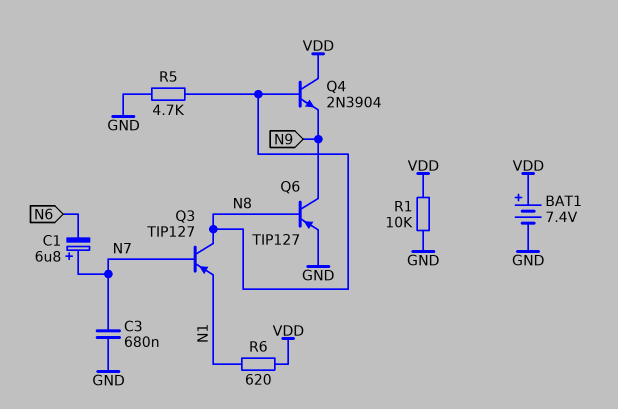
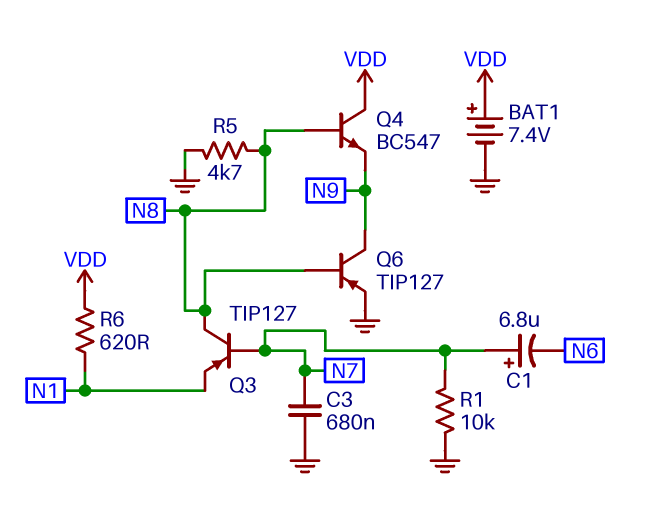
Q4: NPN 2N3904 (B N8, C VDD, E N9) -> NPN BC547 (B N8, C VDD, E N9)
R1: 10k (GND, VDD) -> 10k (GND, N7)

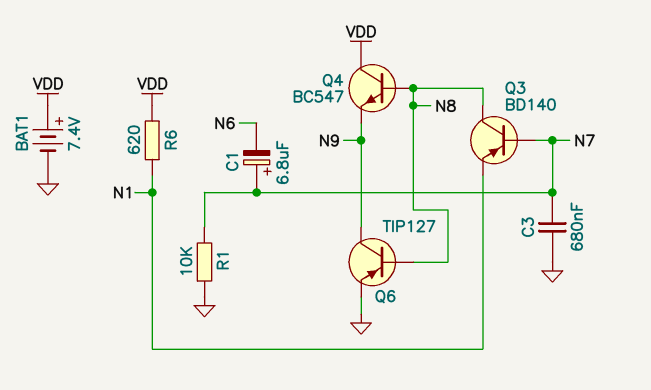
Q3: PNP TIP127 (B N7, C N8, E N1) -> PNP BD140 (B N7, C N8, E N1)
R5: 4.7k (GND, N8) -> none

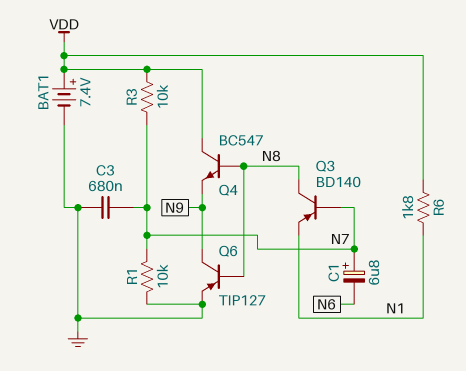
R3: none -> 10k (N7, VDD)
R6: 620 (N1, VDD) -> 1.8k (N1, VDD)

